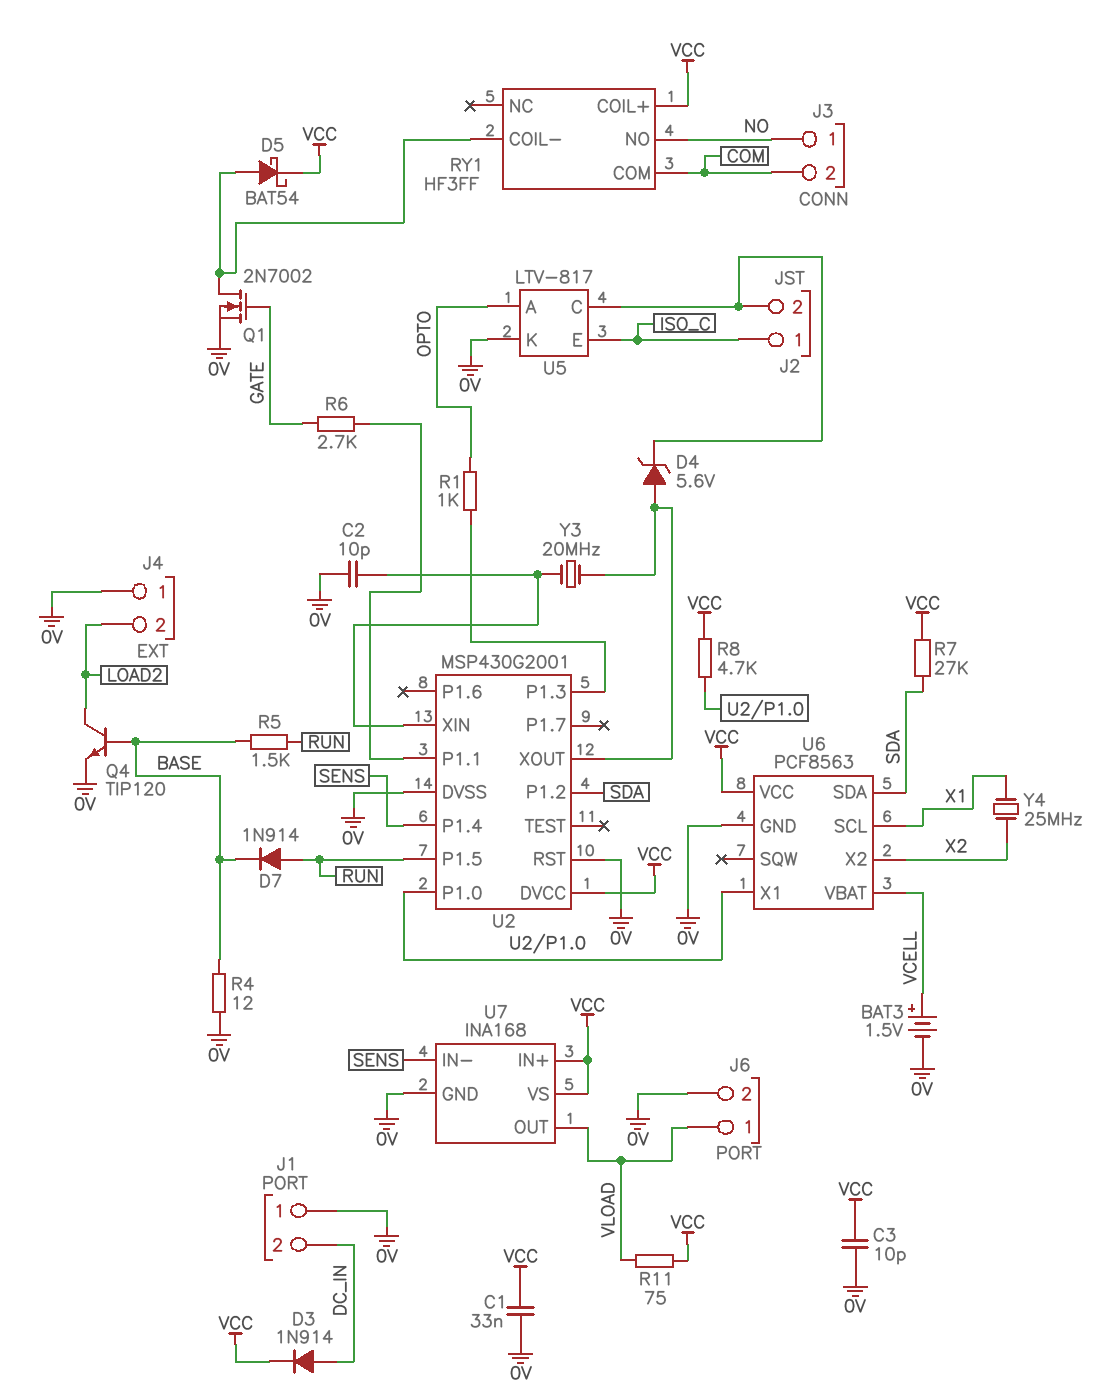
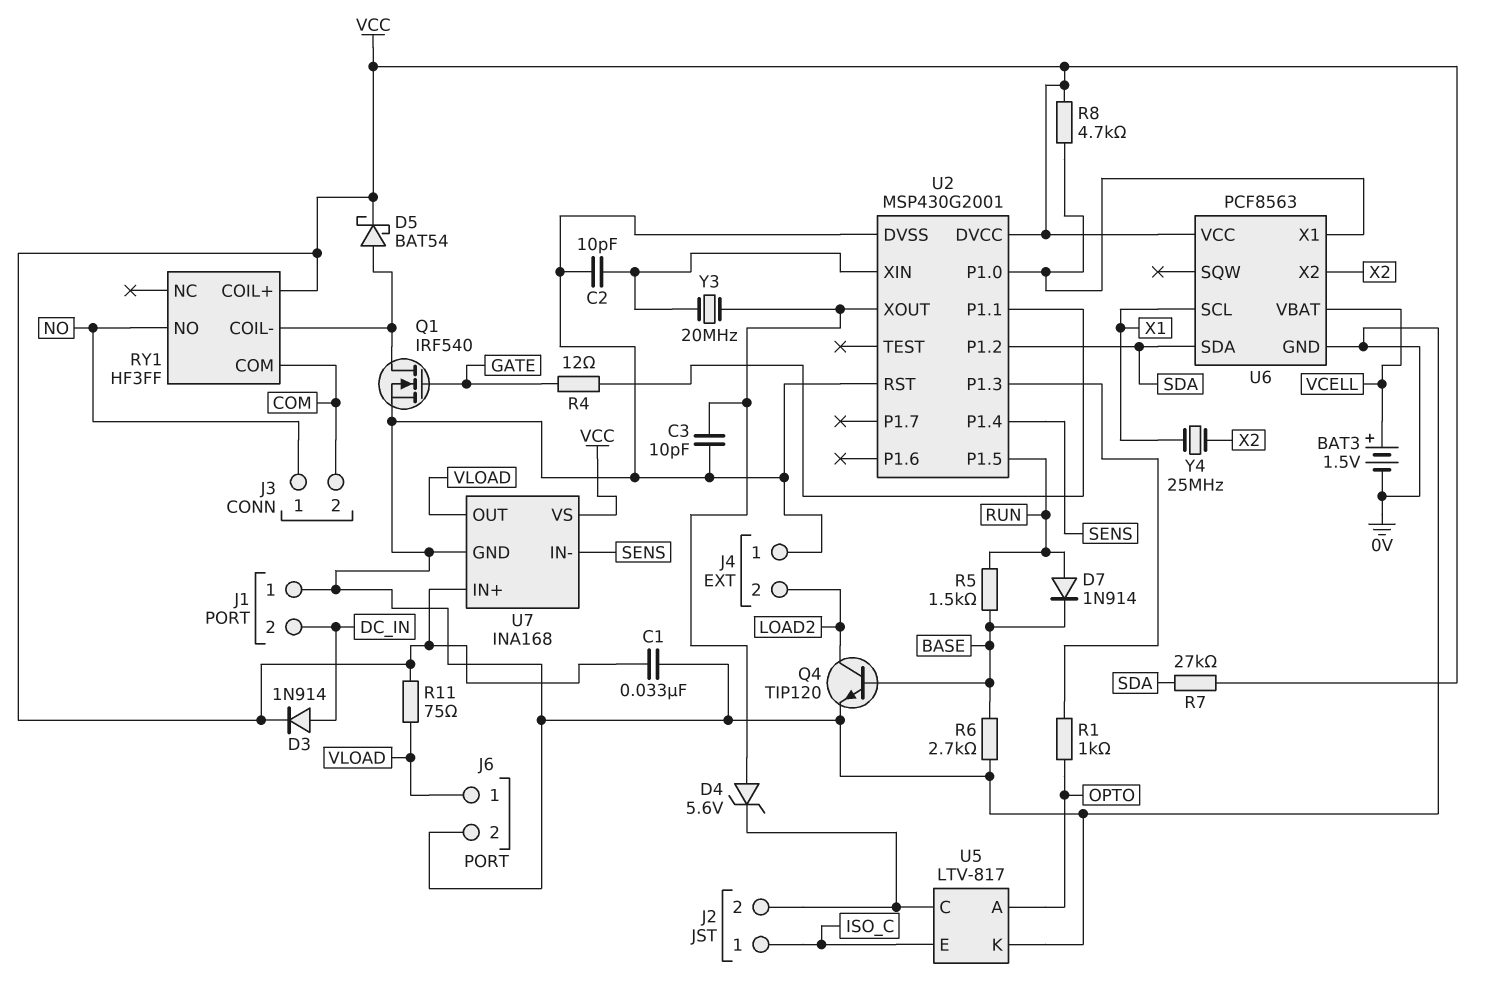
C3: 10pF (0V, VCC) -> 10pF (0V, U2/XOUT)
Q1: NMOS 2N7002 (G GATE, D RY1/COIL-, S 0V) -> NMOS IRF540 (G GATE, D RY1/COIL-, S 0V)
R4: 12 (0V, BASE) -> 12 (GATE, U2/P1.1)
R6: 2.7k (GATE, U2/P1.1) -> 2.7k (0V, BASE)

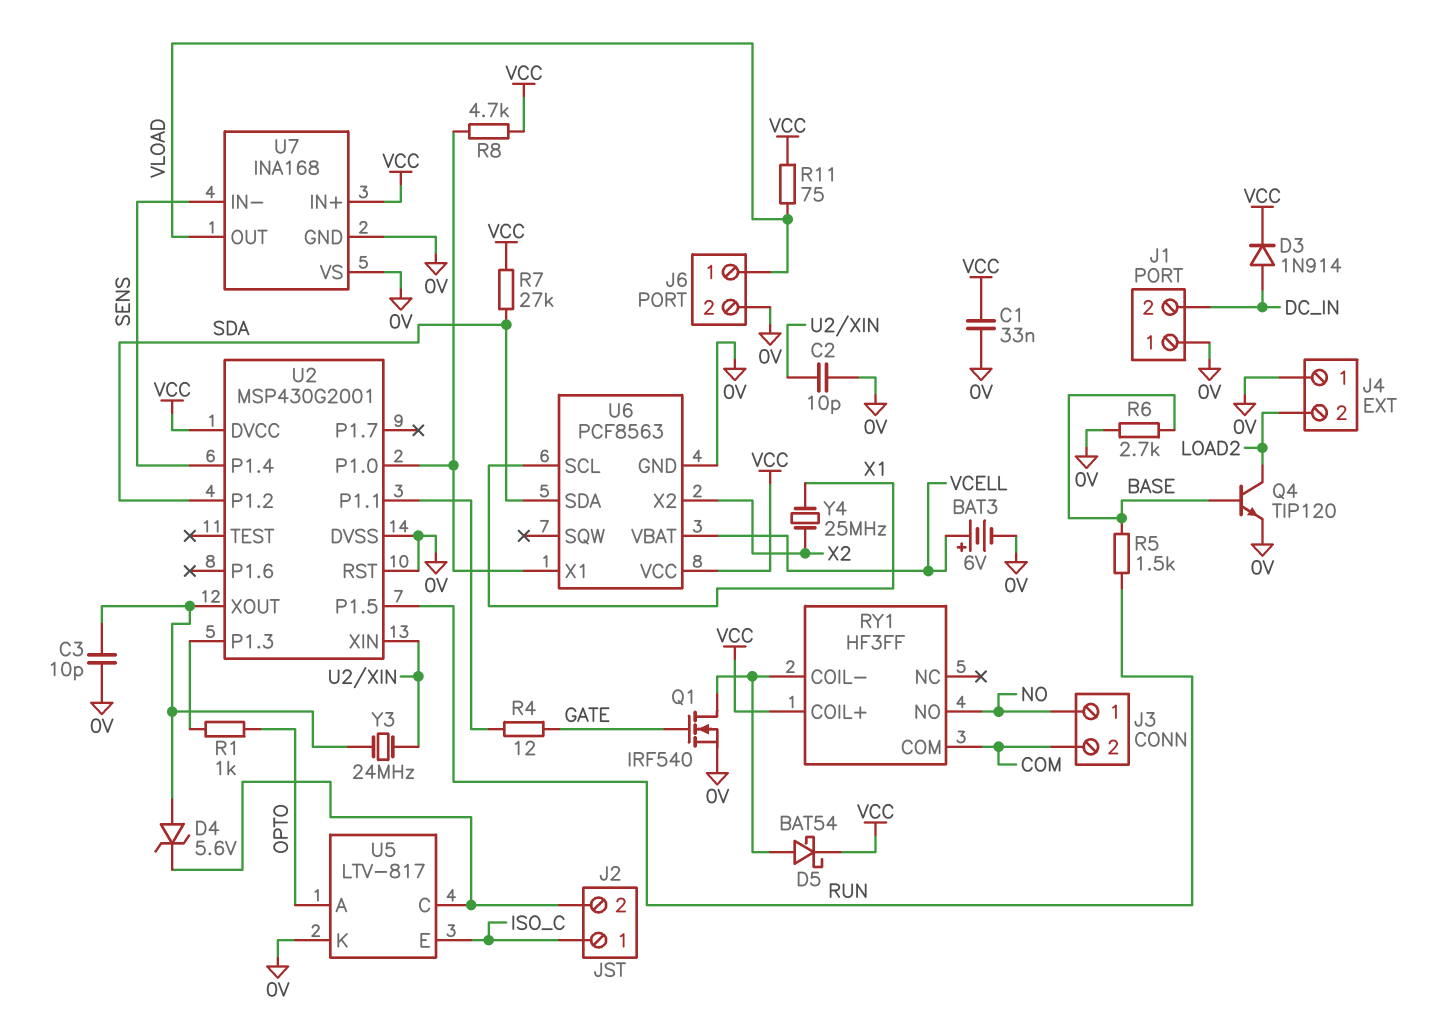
BAT3: 1.5V (plus VCELL, minus 0V) -> 6V (plus VCELL, minus 0V)
D7: diode 1N914 (A RUN, K BASE) -> none
U7 pin VS: VCC -> 0V
Y3: 20MHz (U2/XIN, U2/XOUT) -> 24MHz (U2/XIN, U2/XOUT)

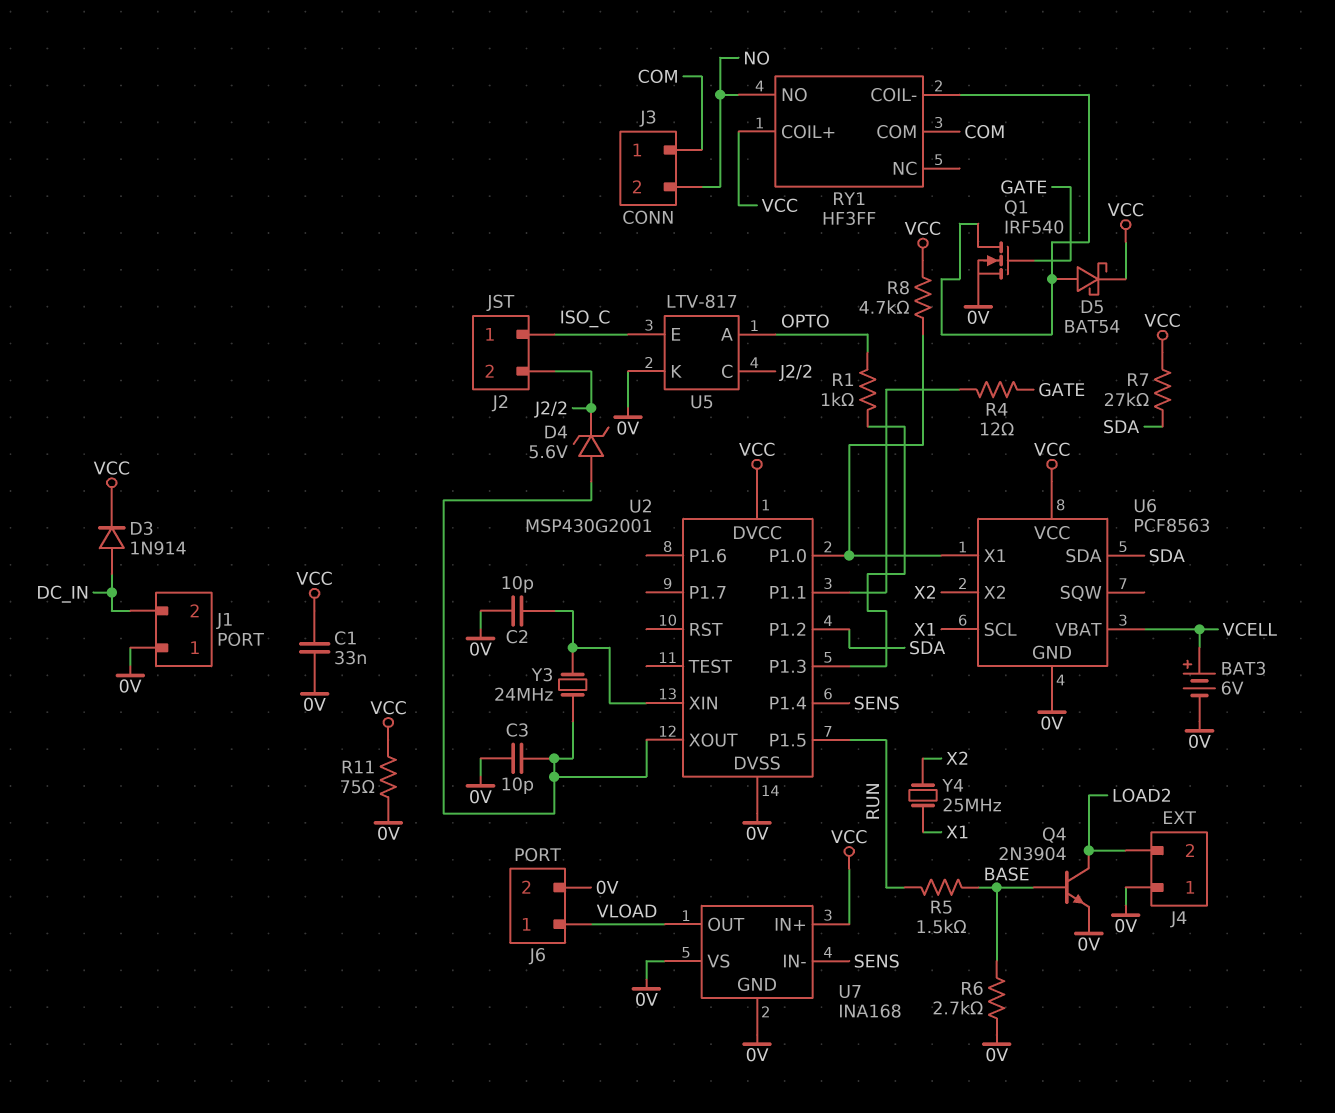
J3 pin 1: NO -> COM
J3 pin 2: COM -> NO
Q4: NPN TIP120 (B BASE, C LOAD2, E 0V) -> NPN 2N3904 (B BASE, C LOAD2, E 0V)
R11: 75 (VCC, VLOAD) -> 75 (0V, VCC)
U2 pin RST: 0V -> none

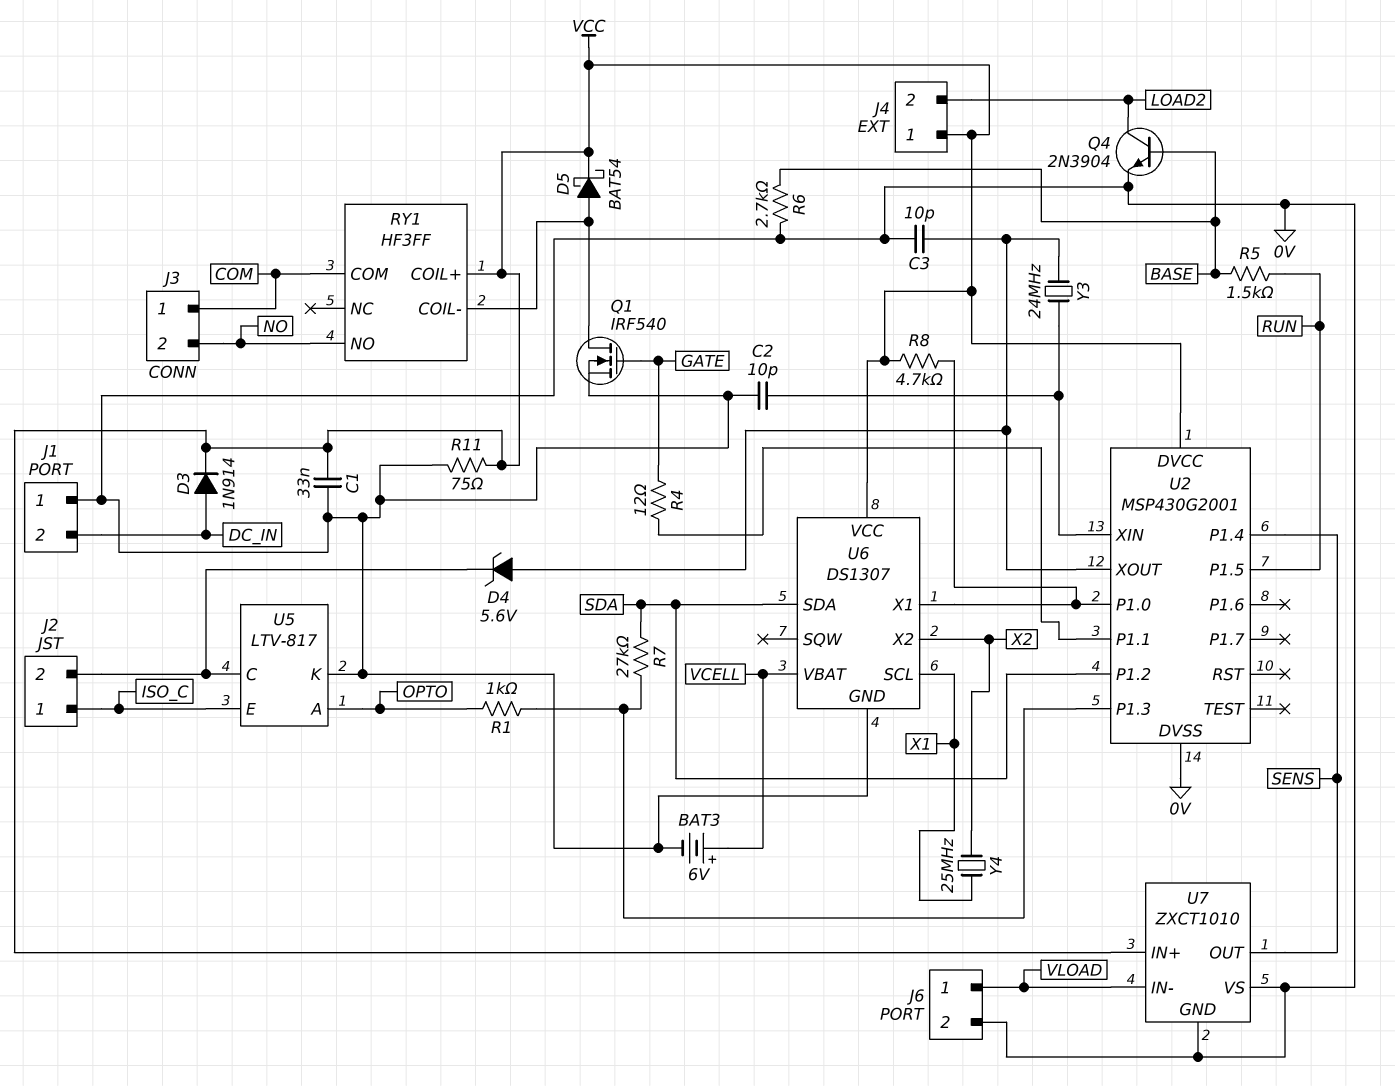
J4 pin 1: 0V -> VCC
R7: 27k (SDA, VCC) -> 27k (SDA, U2/P1.3)
U6: PCF8563 -> DS1307
U7: INA168 -> ZXCT1010
U7 pin IN-: SENS -> VLOAD
U7 pin OUT: VLOAD -> SENS

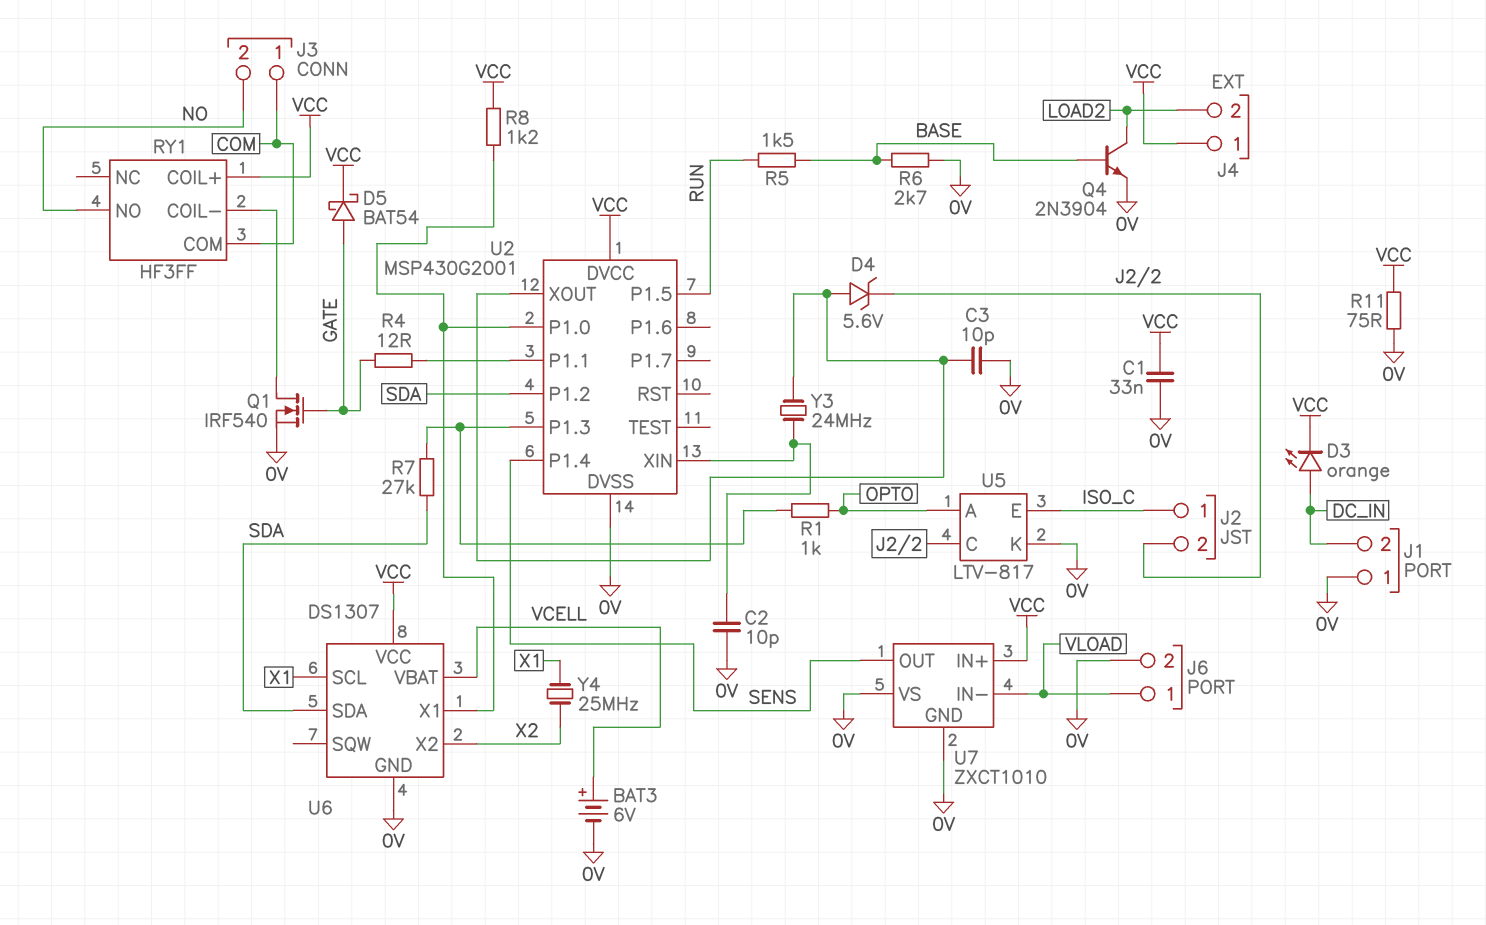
D3: diode 1N914 (A DC_IN, K VCC) -> LED orange (A DC_IN, K VCC)
D5: schottky BAT54 (A RY1/COIL-, K VCC) -> schottky BAT54 (A GATE, K VCC)
R8: 4.7k (U2/P1.0, VCC) -> 1.2k (U2/P1.0, VCC)

